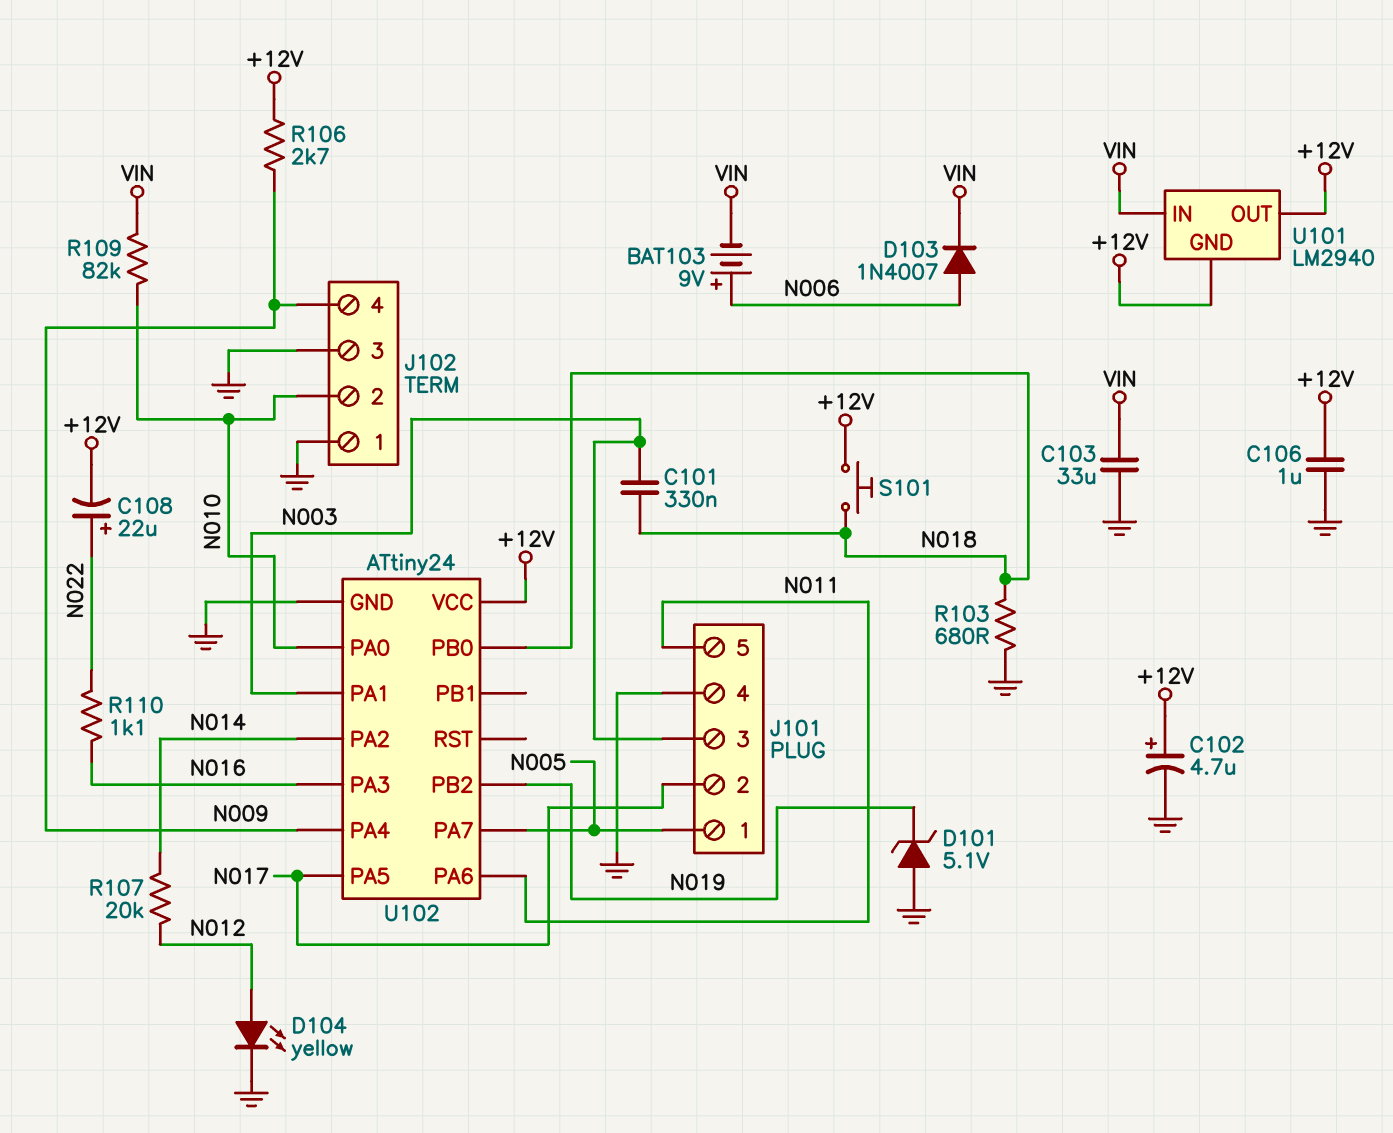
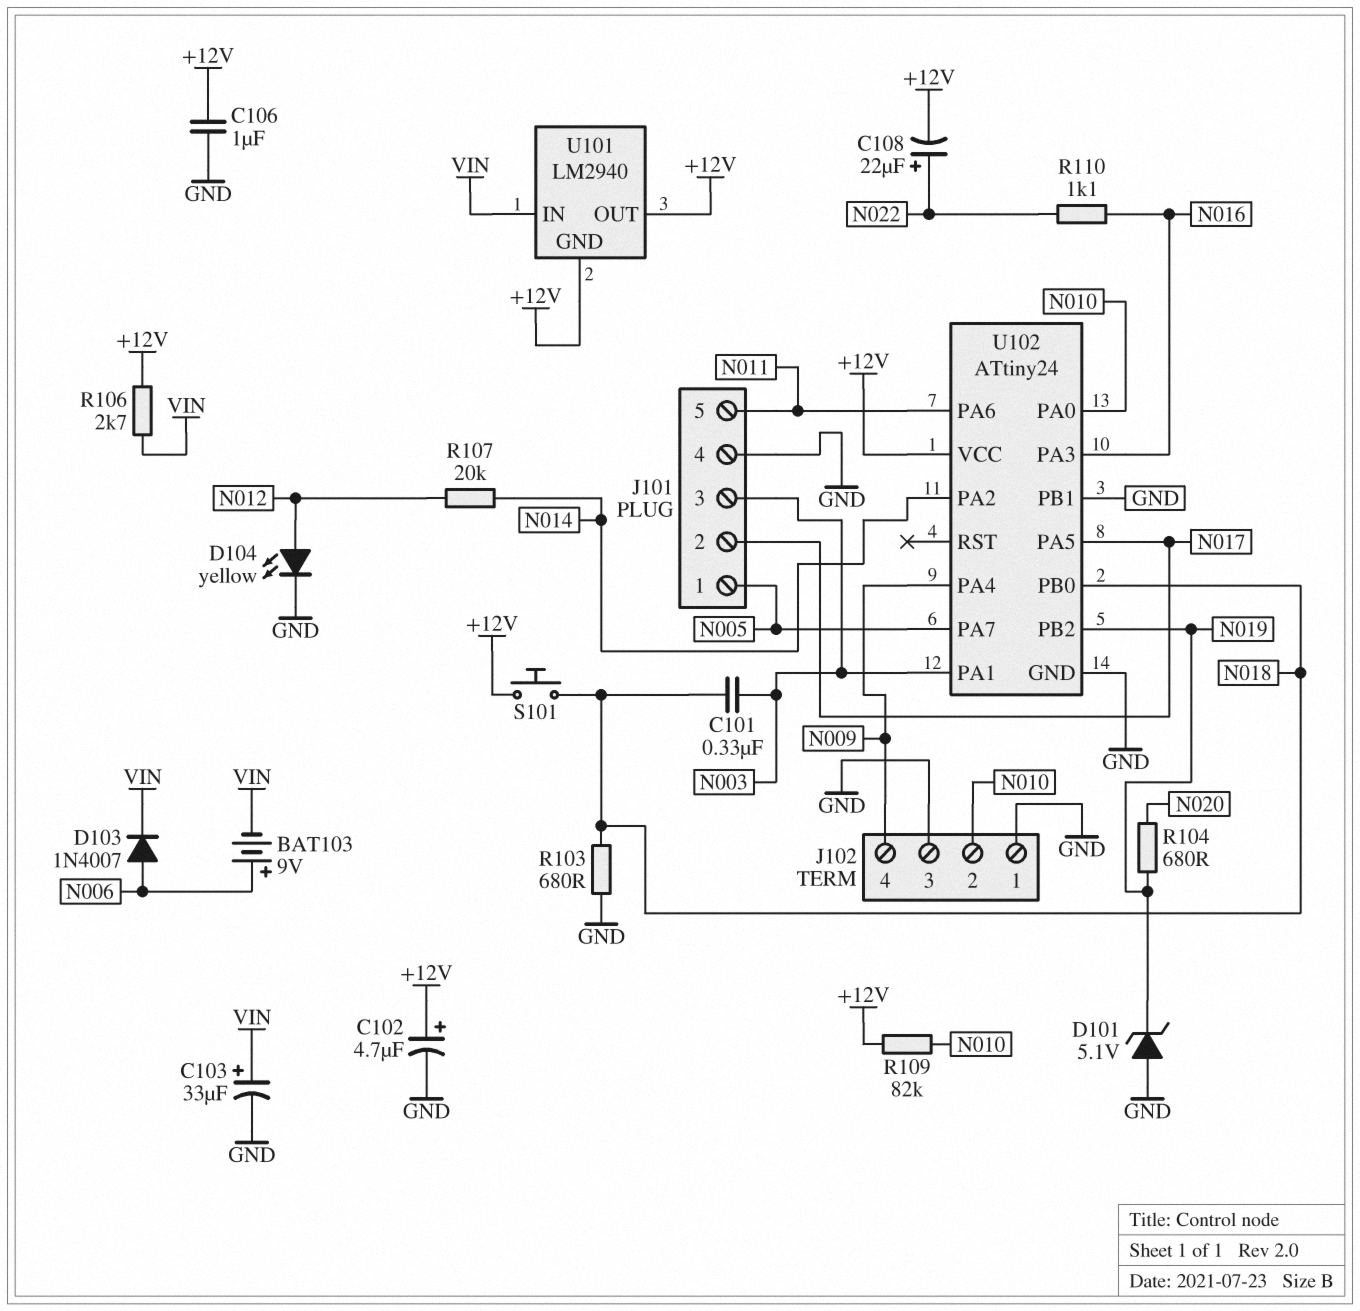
C103: 33uF (GND, VIN) -> 33uF (plus VIN, minus GND)
R104: none -> 680 (N019, N020)
R106: 2.7k (+12V, N009) -> 2.7k (+12V, VIN)
R109: 82k (N010, VIN) -> 82k (+12V, N010)
U102 pin PB1: none -> GND

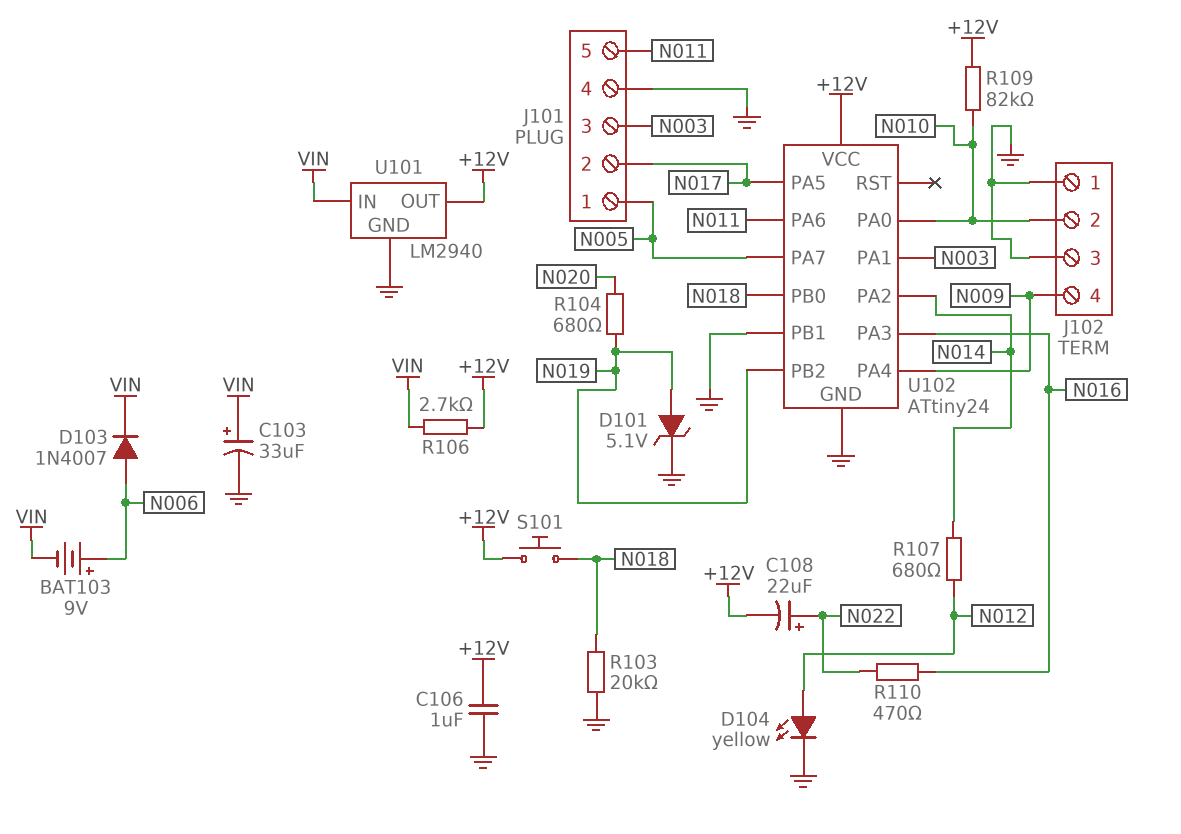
C101: 330nF (N003, N018) -> none
C102: 4.7uF (plus +12V, minus GND) -> none
D101: zener 5.1V (A GND, K N019) -> zener 5.1V (A N019, K GND)
R103: 680 (GND, N018) -> 20k (GND, N018)
R107: 20k (N012, N014) -> 680 (N012, N014)
R110: 1.1k (N016, N022) -> 470 (N016, N022)
U101 pin GND: +12V -> GND

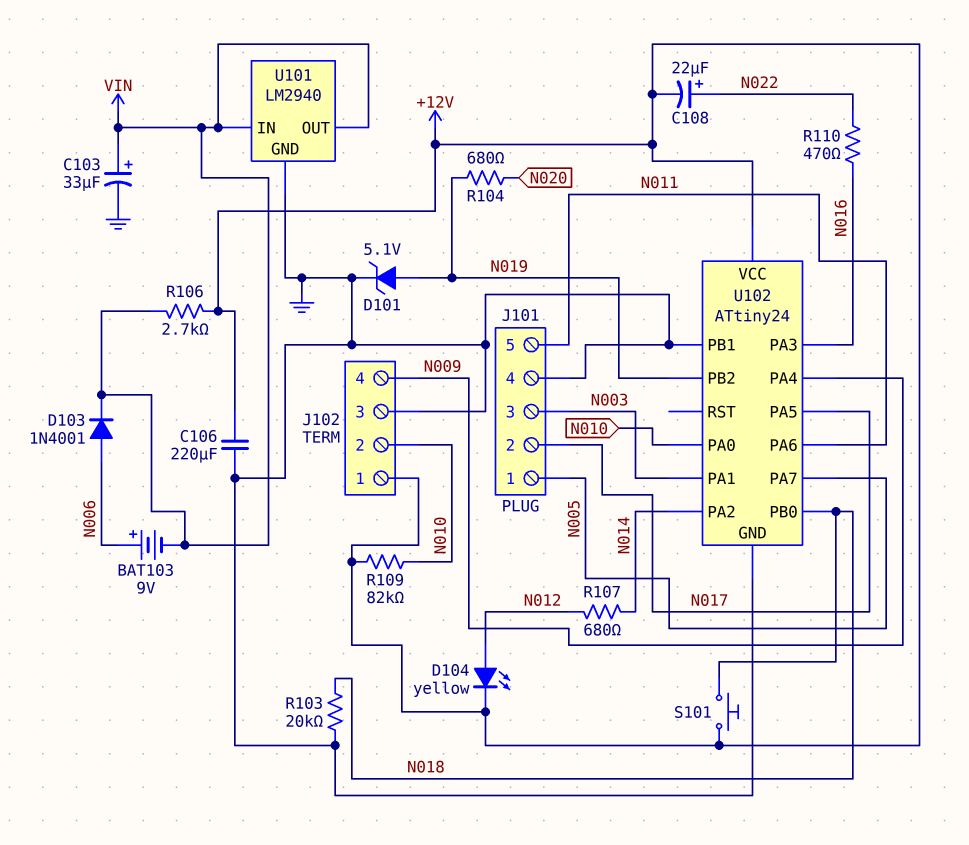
C106: 1uF (+12V, GND) -> 220uF (+12V, GND)
D103: diode 1N4007 (A N006, K VIN) -> diode 1N4001 (A N006, K VIN)
D104: LED yellow (A N012, K GND) -> LED yellow (A N012, K +12V)
J102 pin 1: GND -> +12V
U101 pin OUT: +12V -> VIN

